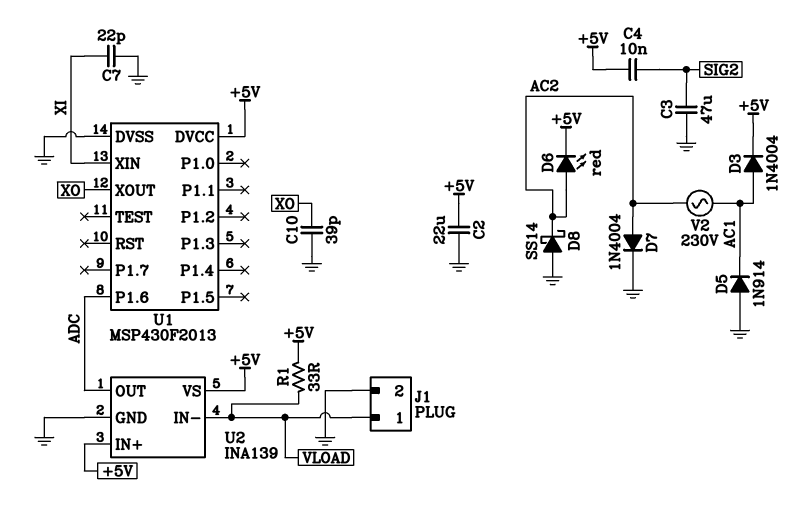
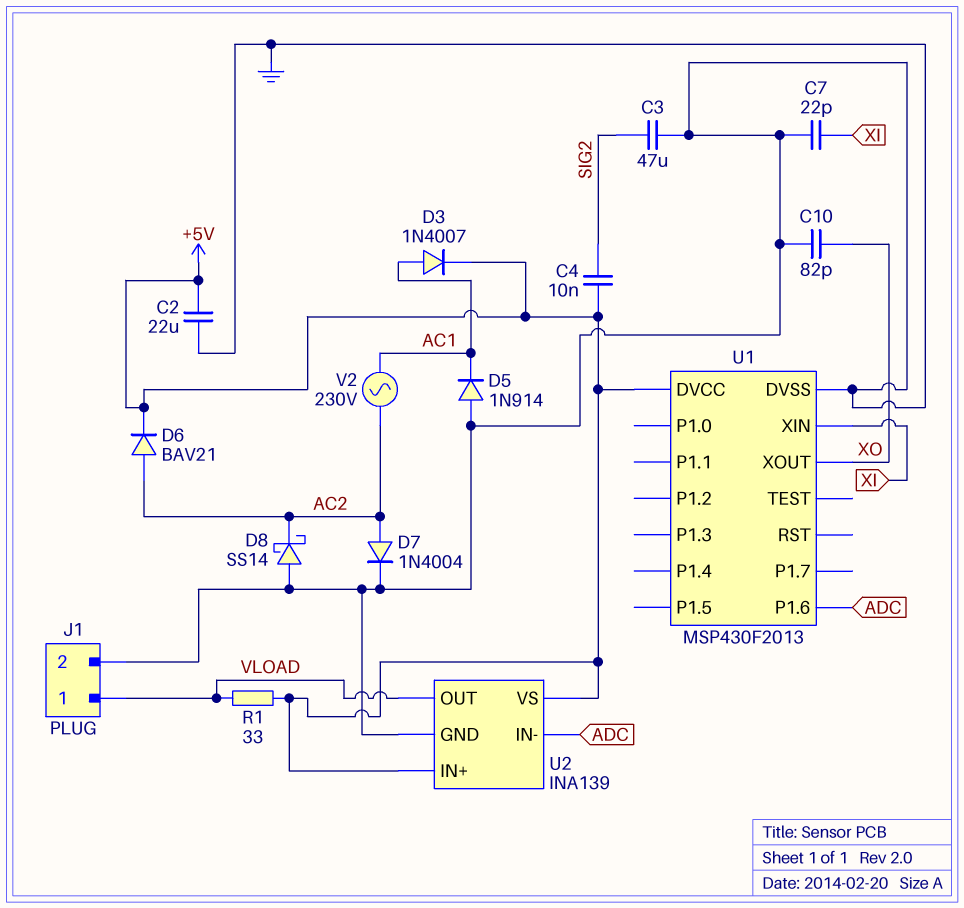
C10: 39pF (GND, XO) -> 82pF (GND, XO)
D3: diode 1N4004 (A AC1, K +5V) -> diode 1N4007 (A AC1, K +5V)
D6: LED red (A AC2, K +5V) -> diode BAV21 (A AC2, K +5V)
U2 pin IN-: VLOAD -> ADC
U2 pin OUT: ADC -> VLOAD

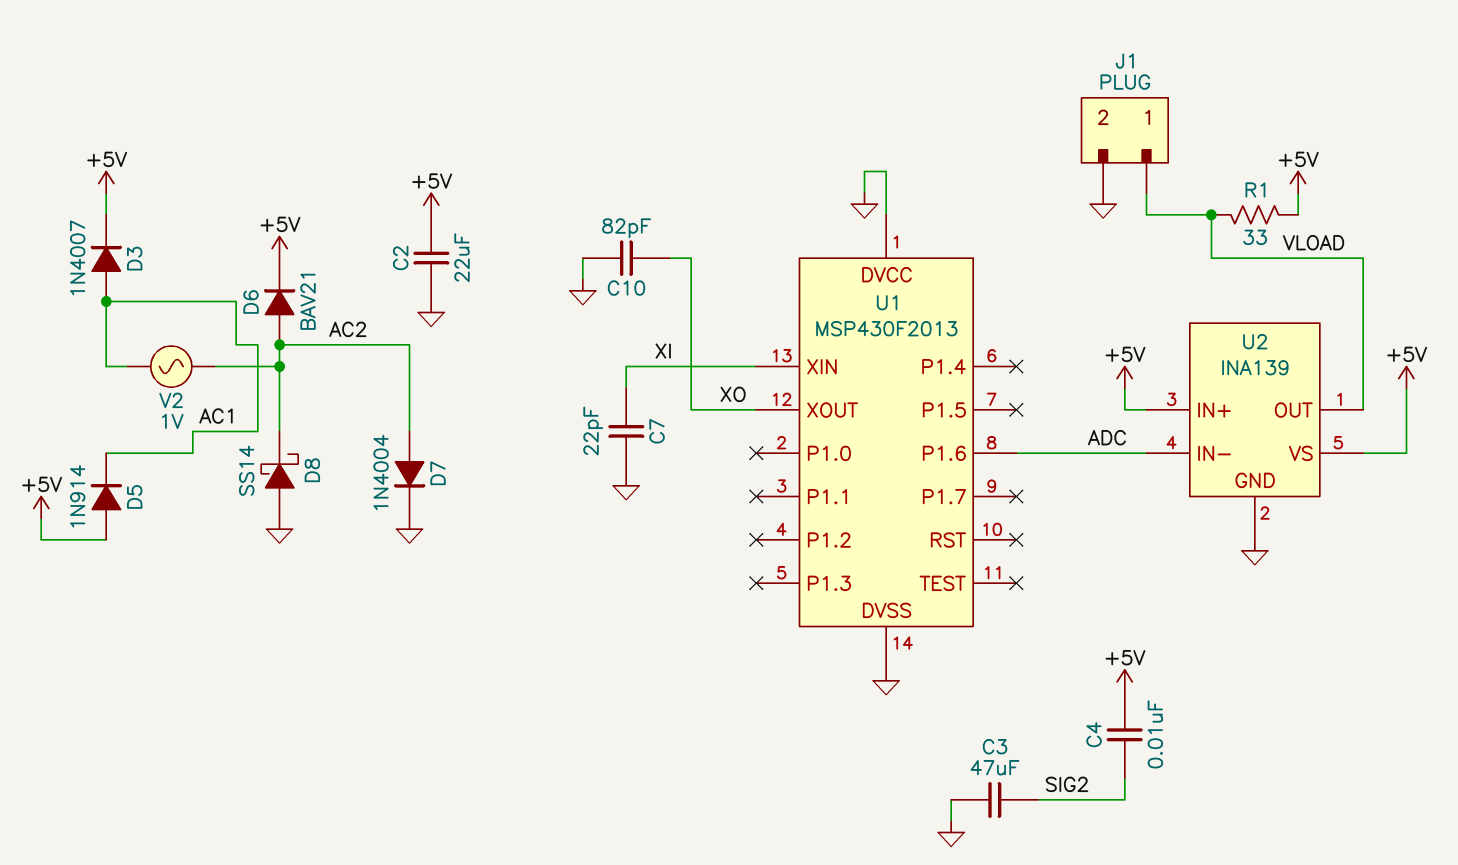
D5: diode 1N914 (A GND, K AC1) -> diode 1N914 (A +5V, K AC1)
U1 pin DVCC: +5V -> GND
V2: AC 230V (AC1, AC2) -> AC 1V (AC1, AC2)

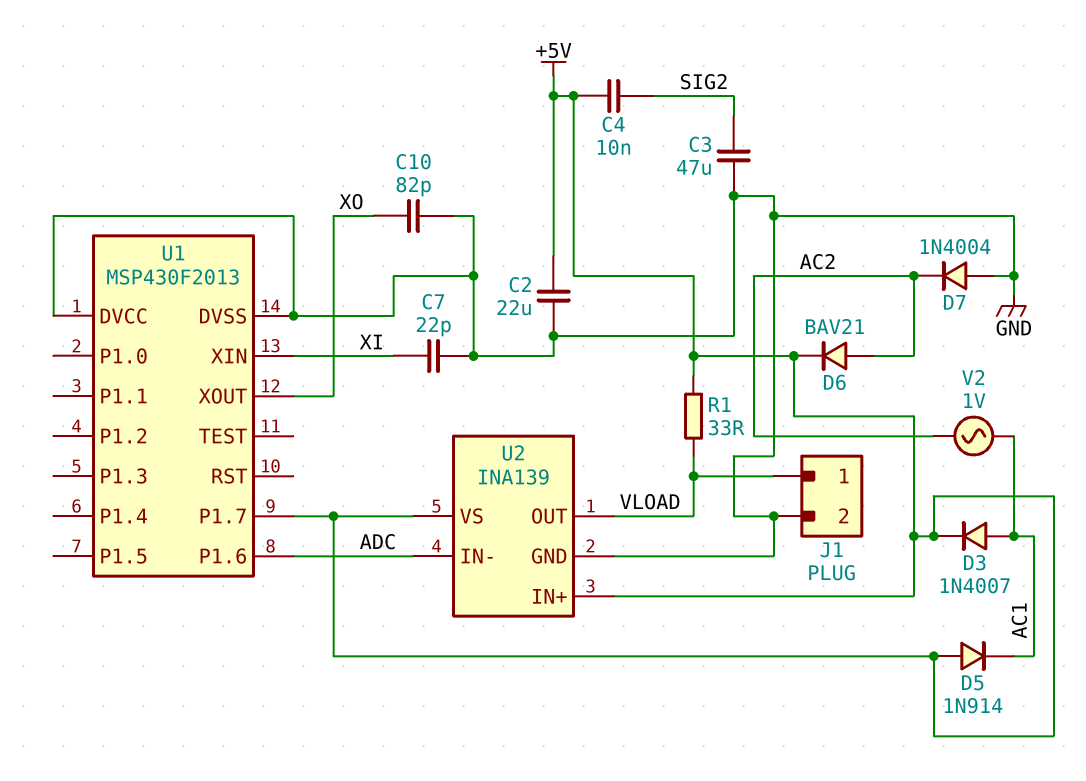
D7: diode 1N4004 (A AC2, K GND) -> diode 1N4004 (A GND, K AC2)
D8: schottky SS14 (A GND, K AC2) -> none
U1 pin P1.7: none -> +5V

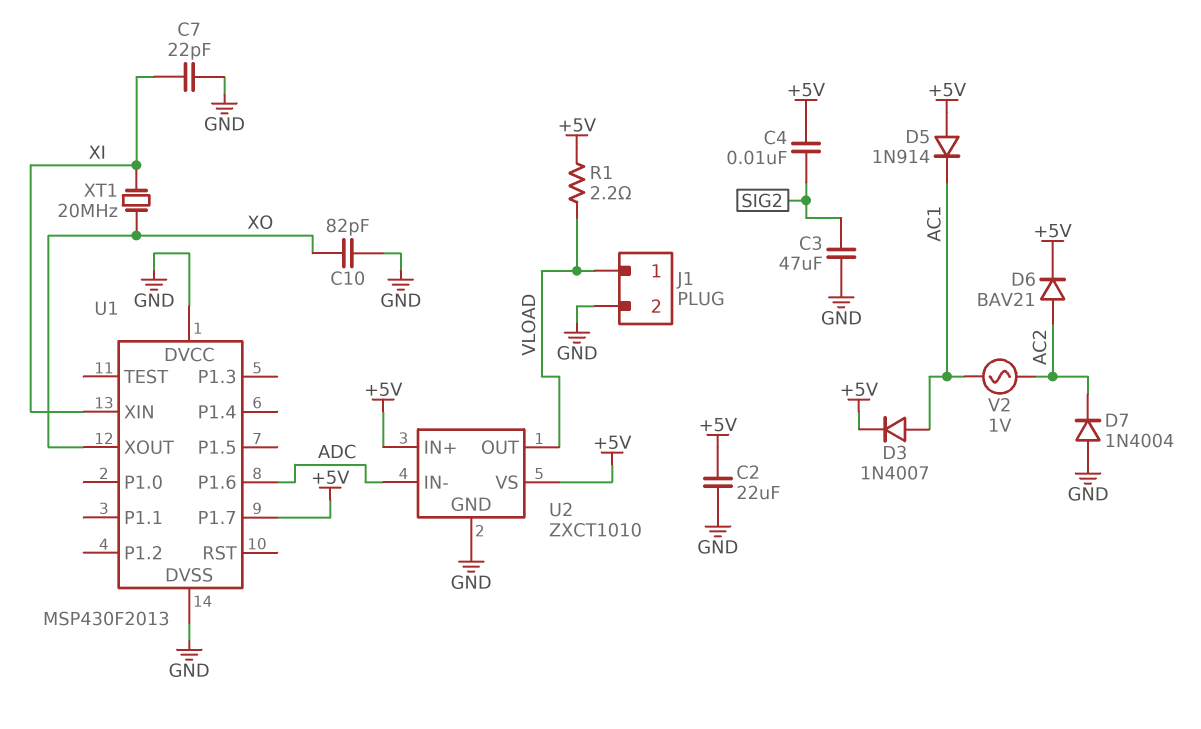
R1: 33 (+5V, VLOAD) -> 2.2 (+5V, VLOAD)
U2: INA139 -> ZXCT1010
XT1: none -> 20MHz (XI, XO)

